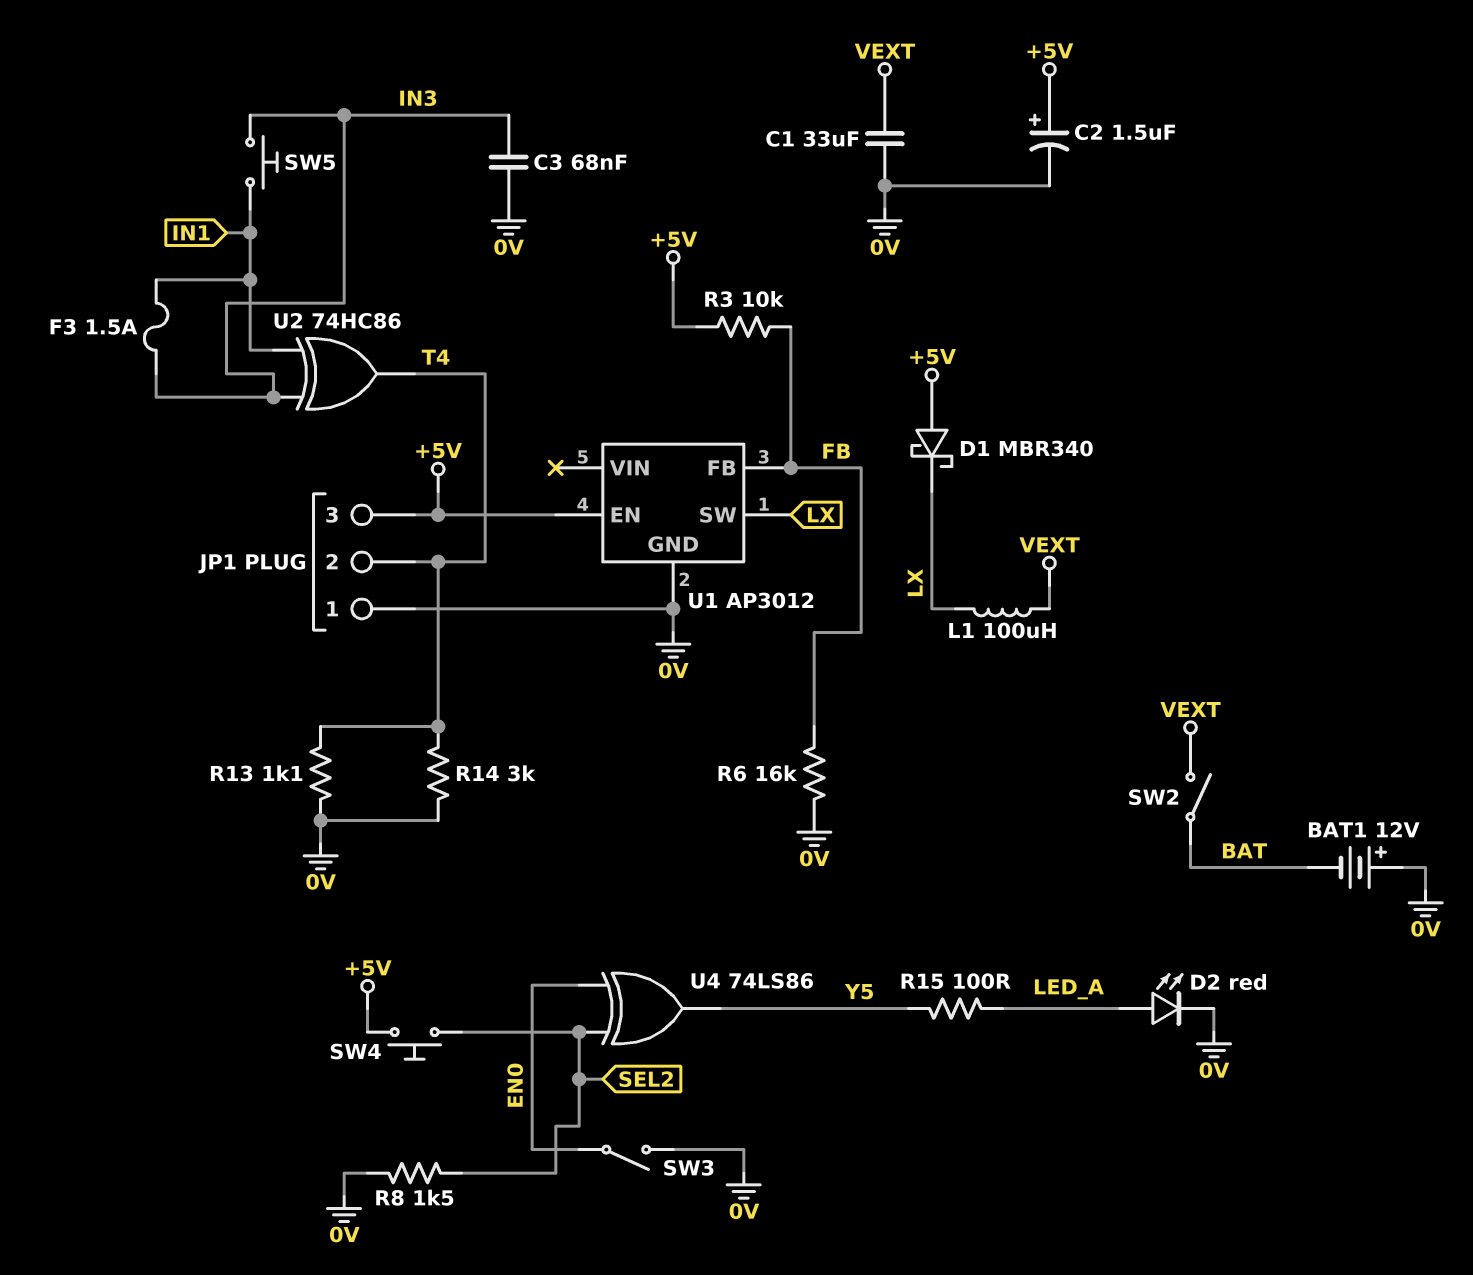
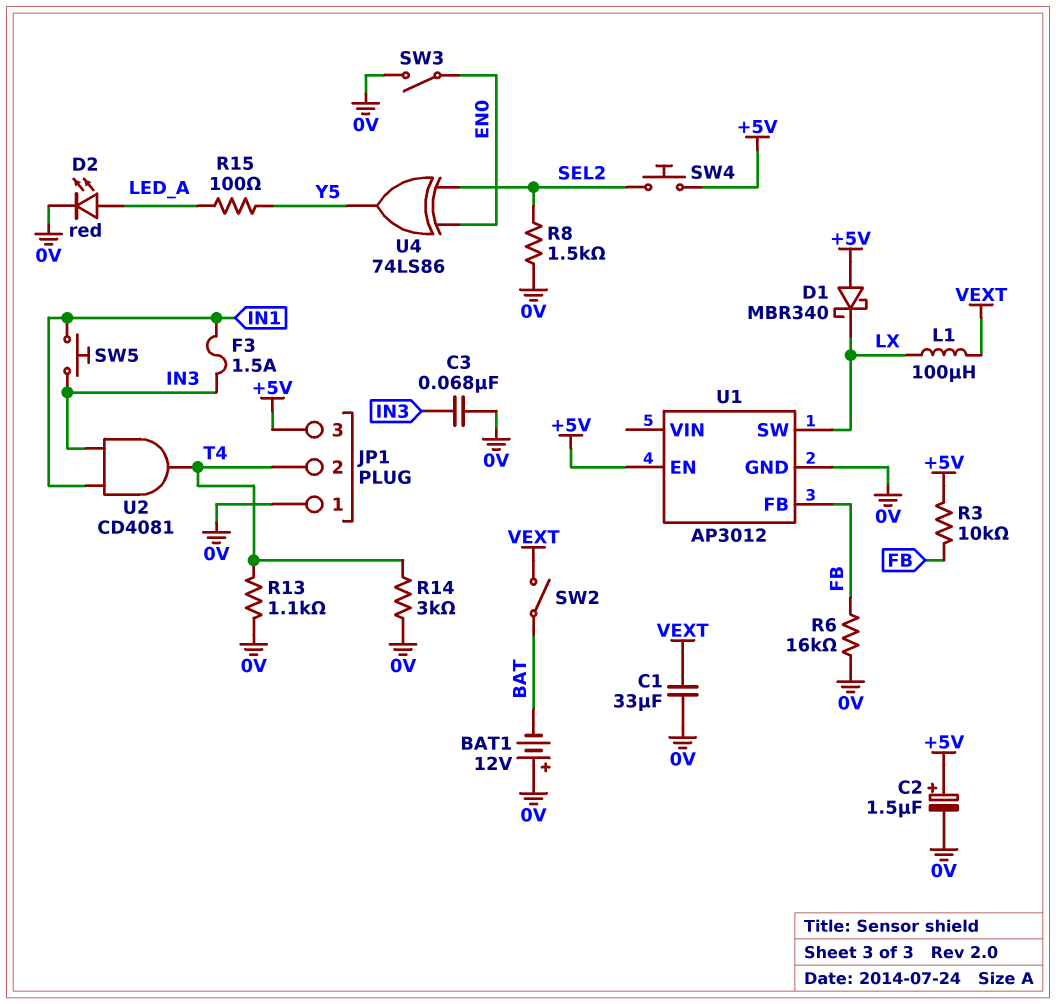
U2: XOR 74HC86 (in IN1, in IN3, out T4) -> AND CD4081 (in IN1, in IN3, out T4)

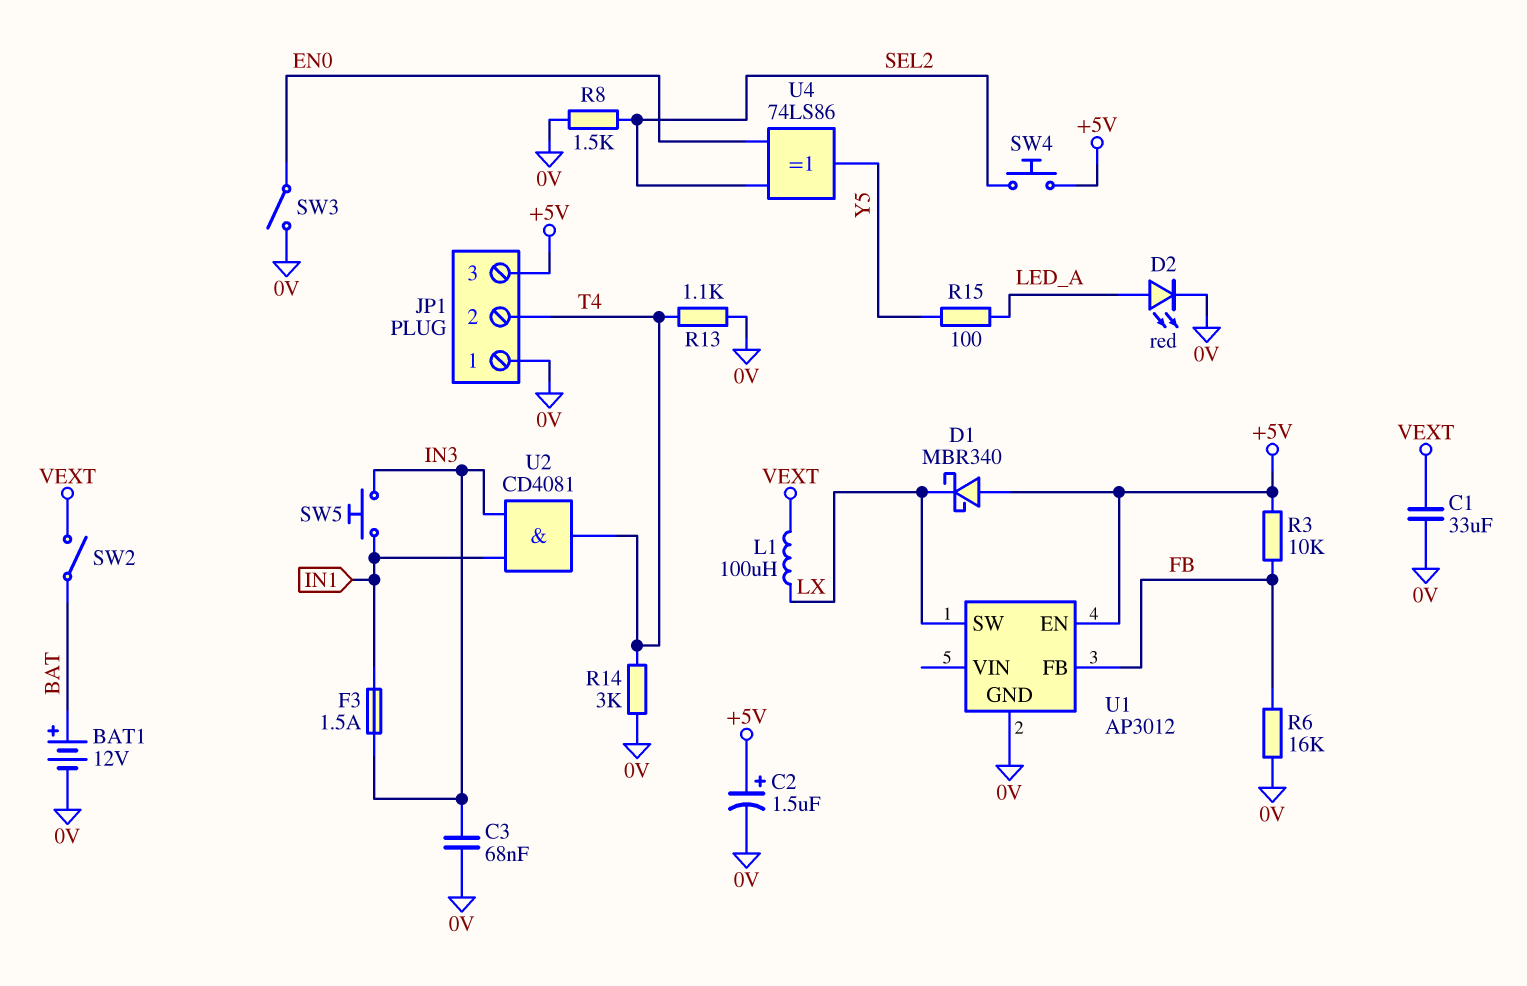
BAT1: 12V (plus 0V, minus BAT) -> 12V (plus BAT, minus 0V)

